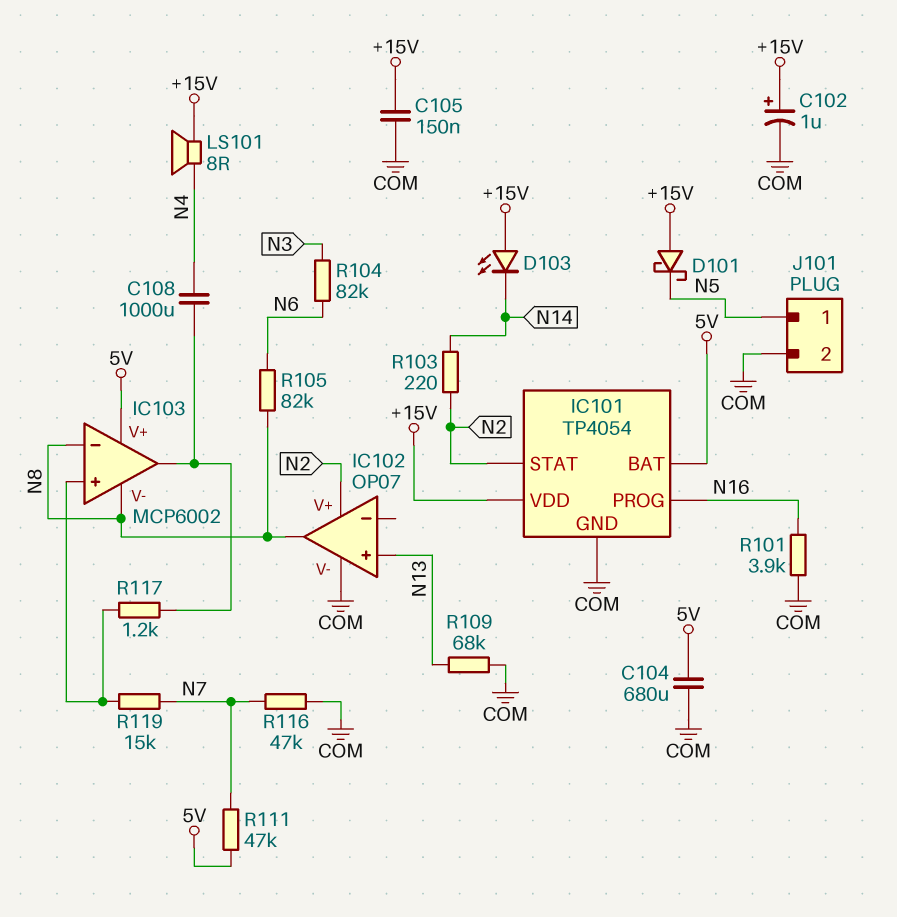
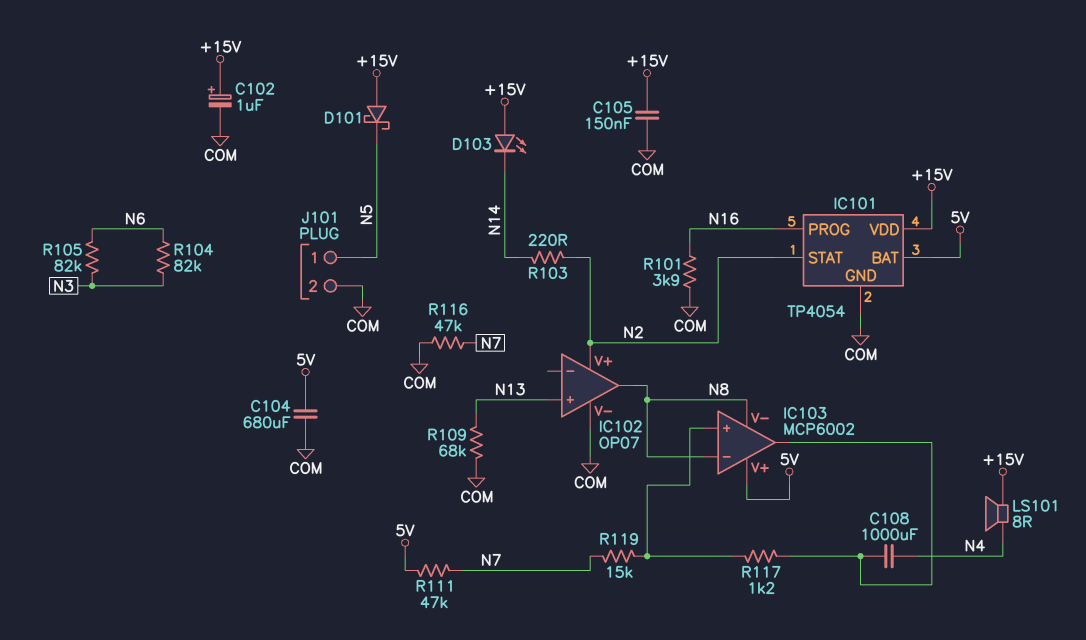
R105: 82k (N6, N8) -> 82k (N3, N6)

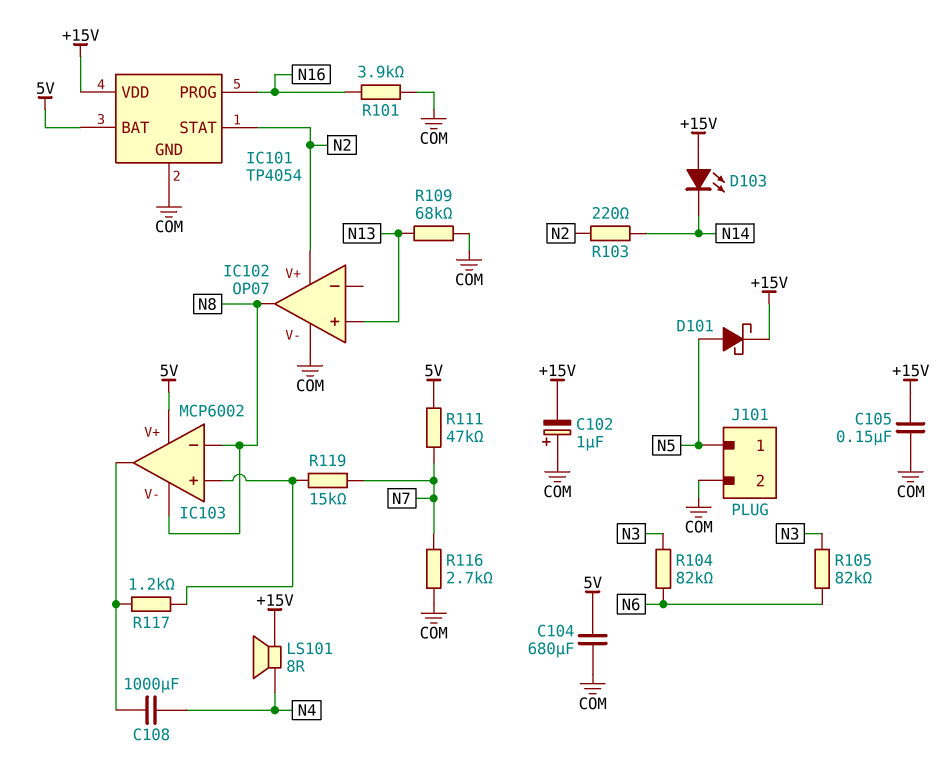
C102: 1uF (plus +15V, minus COM) -> 1uF (plus COM, minus +15V)
D101: schottky (A +15V, K N5) -> schottky (A N5, K +15V)
R116: 47k (COM, N7) -> 2.7k (COM, N7)

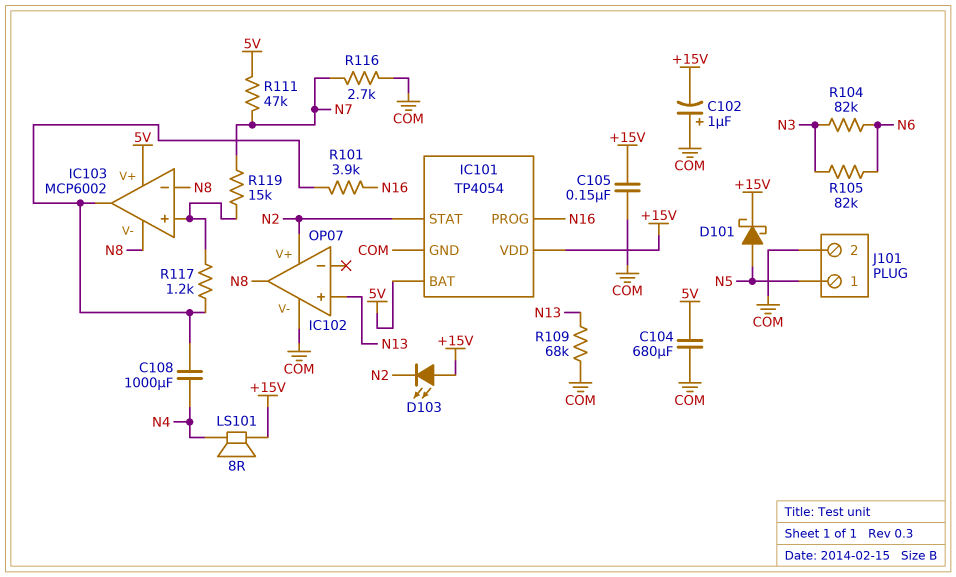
D103: LED (A +15V, K N14) -> LED (A +15V, K N2)
R101: 3.9k (COM, N16) -> 3.9k (IC103/out, N16)
R103: 220 (N2, N14) -> none

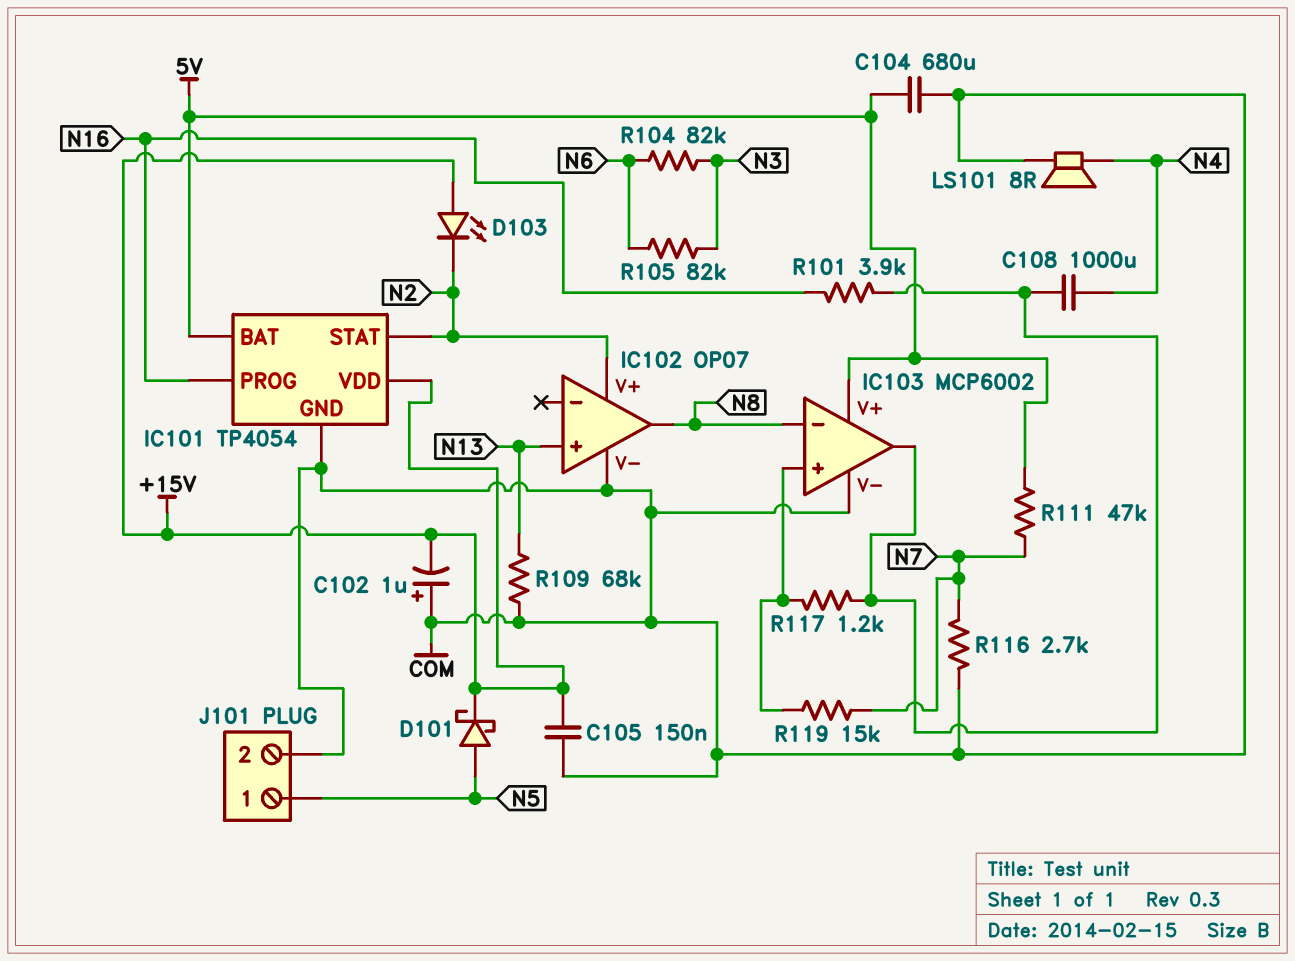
IC103 pin V-: N8 -> COM
LS101: speaker 8R (+15V, N4) -> speaker 8R (COM, N4)

